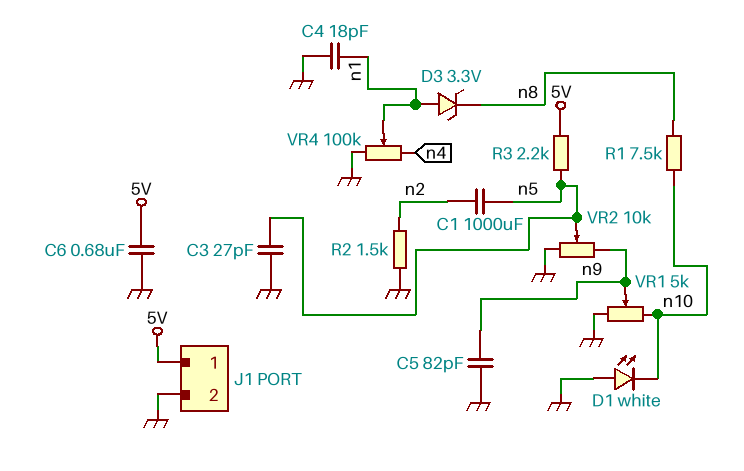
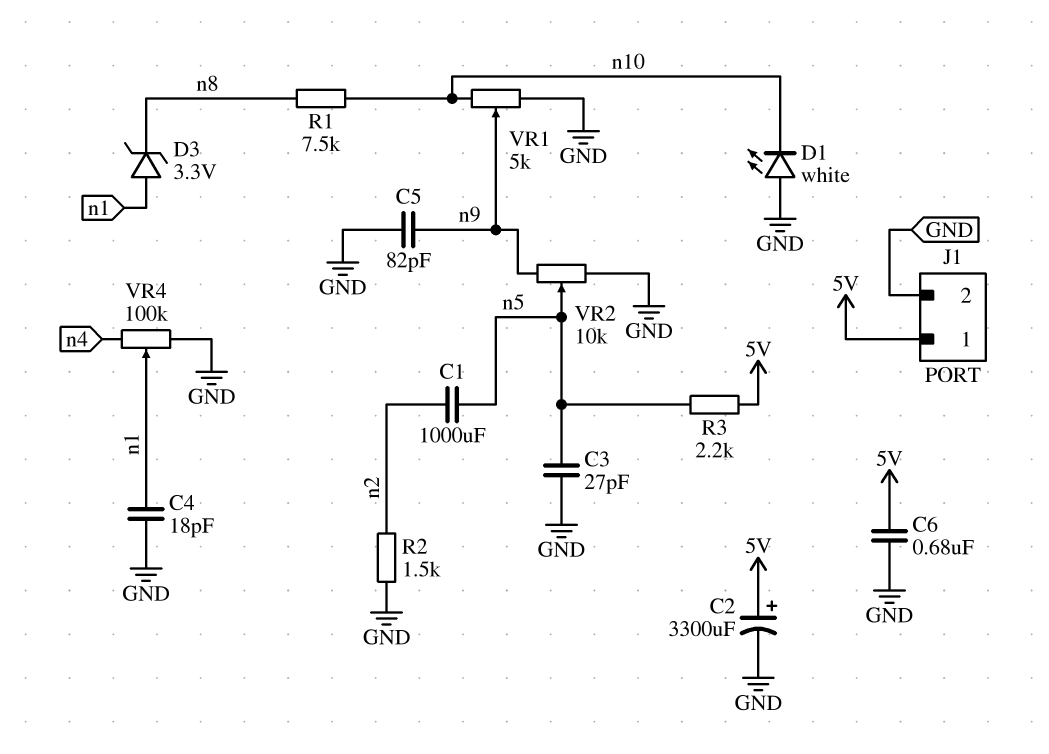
C2: none -> 3300uF (plus 5V, minus GND)

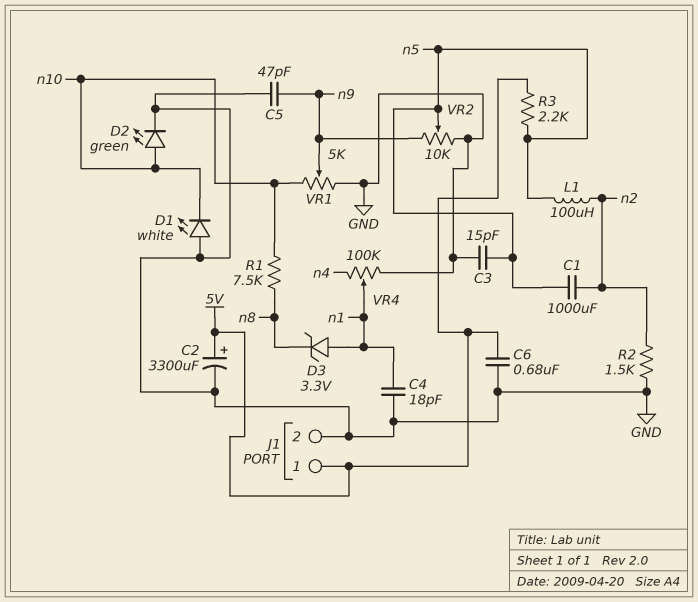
C3: 27pF (GND, n5) -> 15pF (GND, n5)
C5: 82pF (GND, n9) -> 47pF (GND, n9)
D2: none -> LED green (A n10, K GND)
L1: none -> 100uH (n2, n5)

